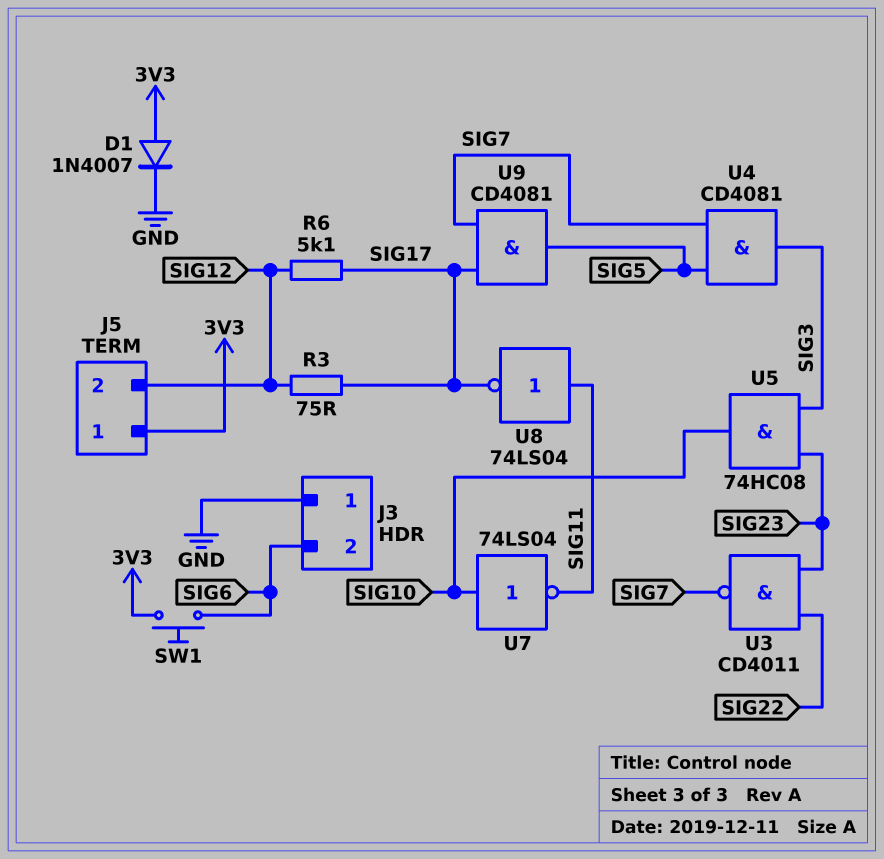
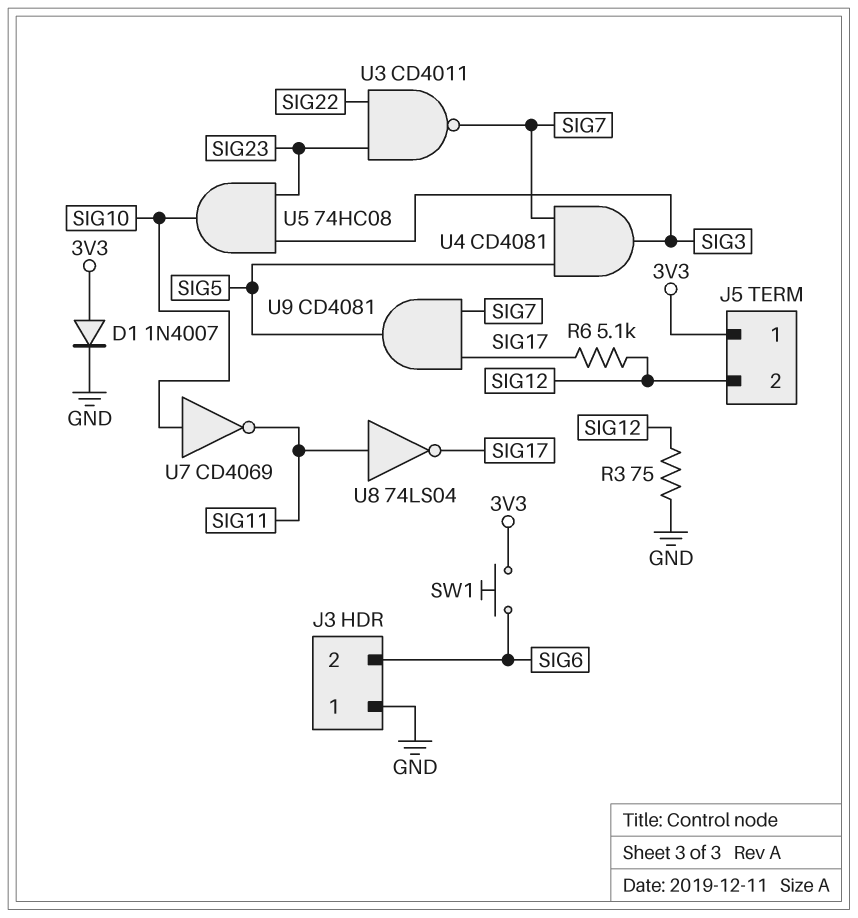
R3: 75 (SIG12, SIG17) -> 75 (GND, SIG12)
U7: NOT 74LS04 (in SIG10, out SIG11) -> NOT CD4069 (in SIG10, out SIG11)

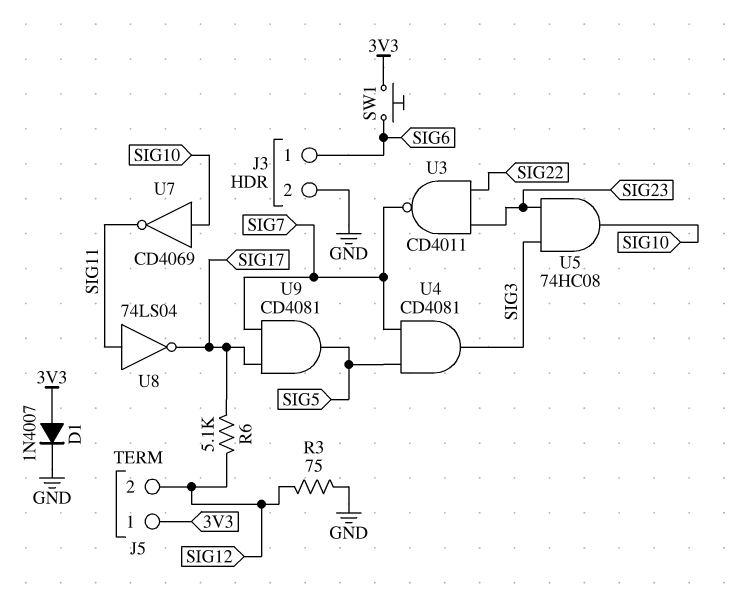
J3 pin 1: GND -> SIG6
J3 pin 2: SIG6 -> GND

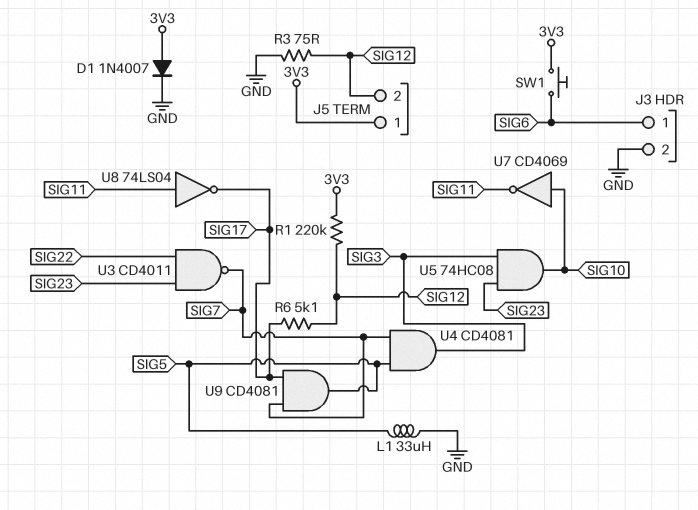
L1: none -> 33uH (GND, SIG5)
R1: none -> 220k (3V3, SIG12)

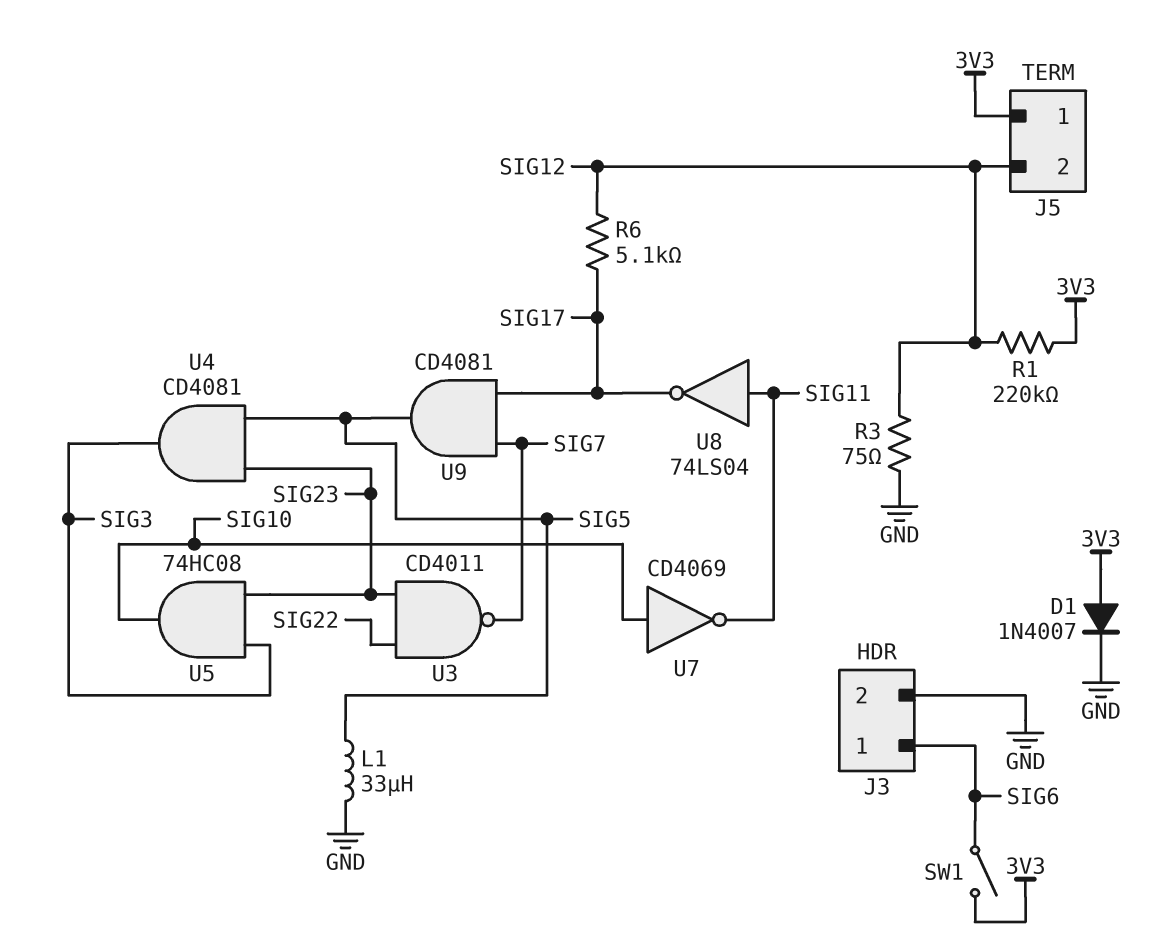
SW1: button (3V3, SIG6) -> switch (3V3, SIG6)
U4: AND CD4081 (in SIG5, in SIG7, out SIG3) -> AND CD4081 (in SIG5, in SIG23, out SIG3)

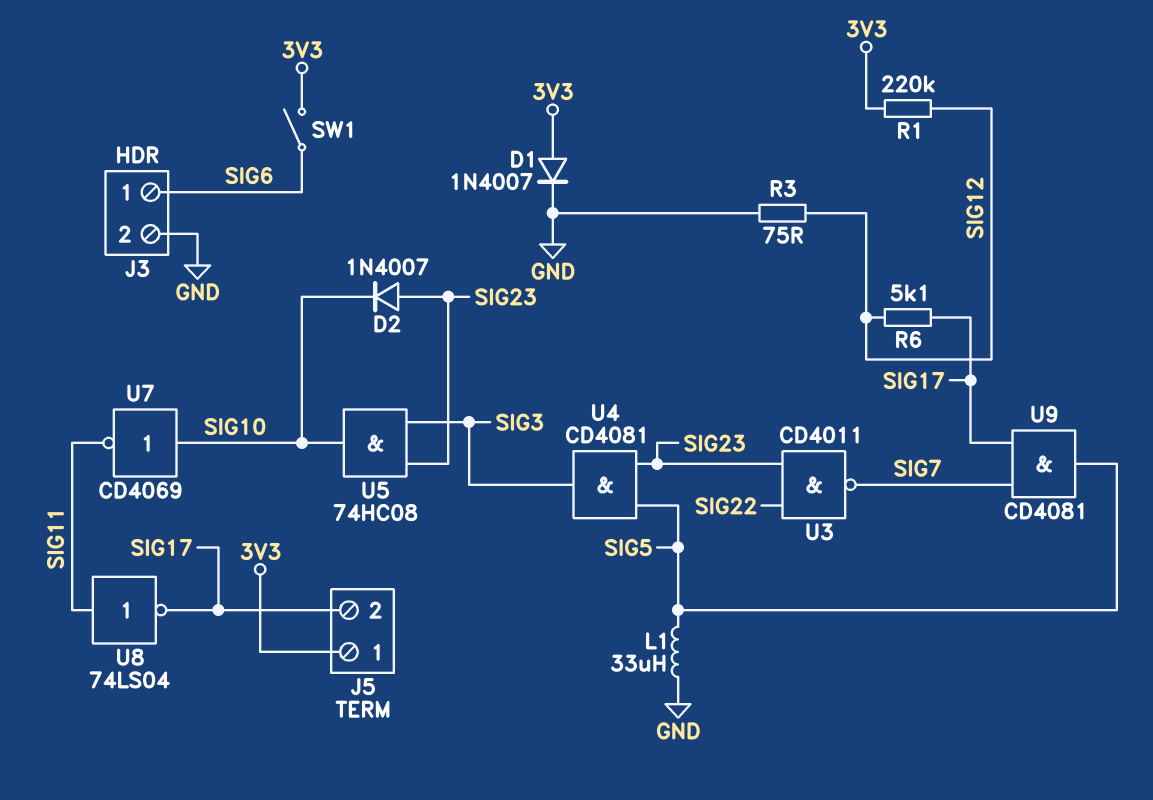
D2: none -> diode 1N4007 (A SIG23, K SIG10)
J5 pin 2: SIG12 -> SIG17

